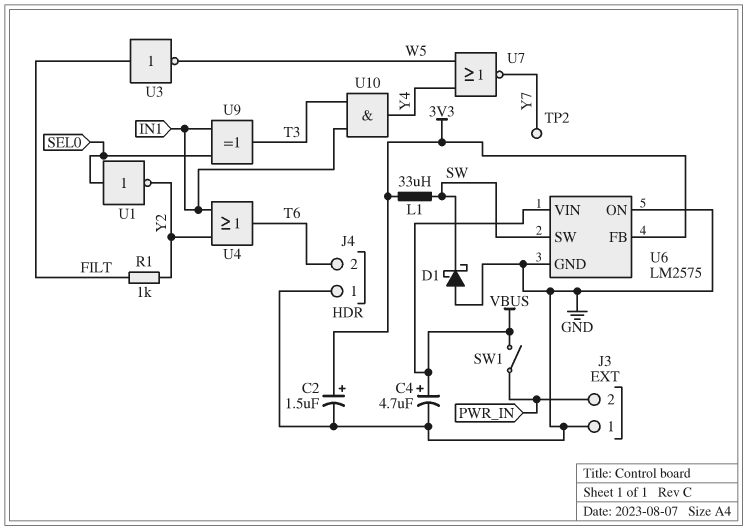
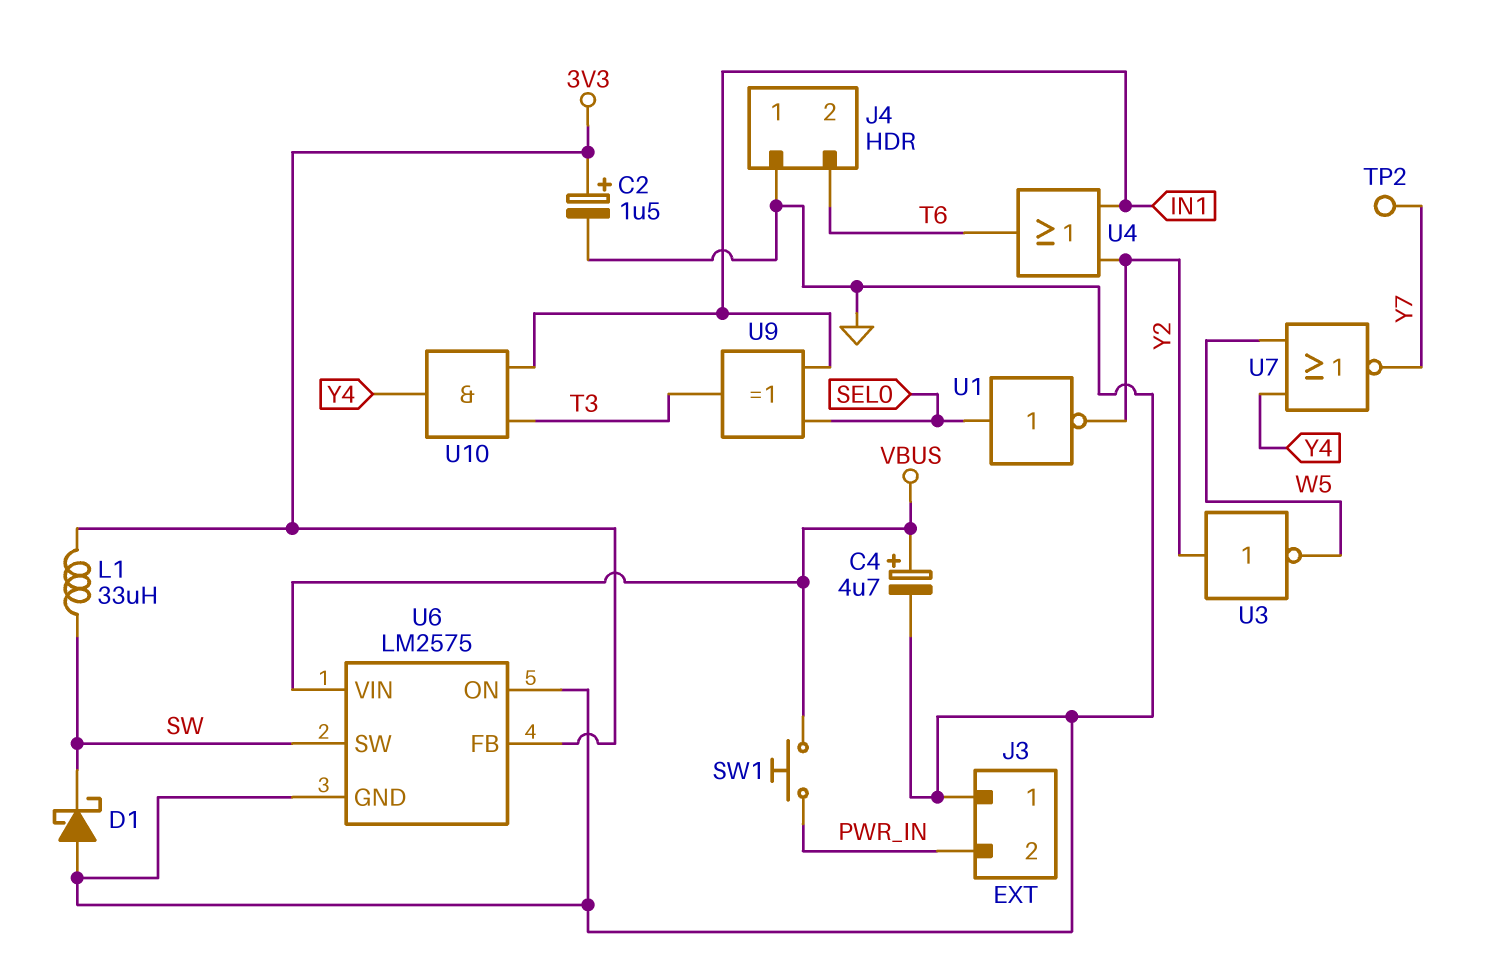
R1: 1k (FILT, Y2) -> none
SW1: switch (PWR_IN, VBUS) -> button (PWR_IN, VBUS)
U3: NOT (in FILT, out W5) -> NOT (in Y2, out W5)

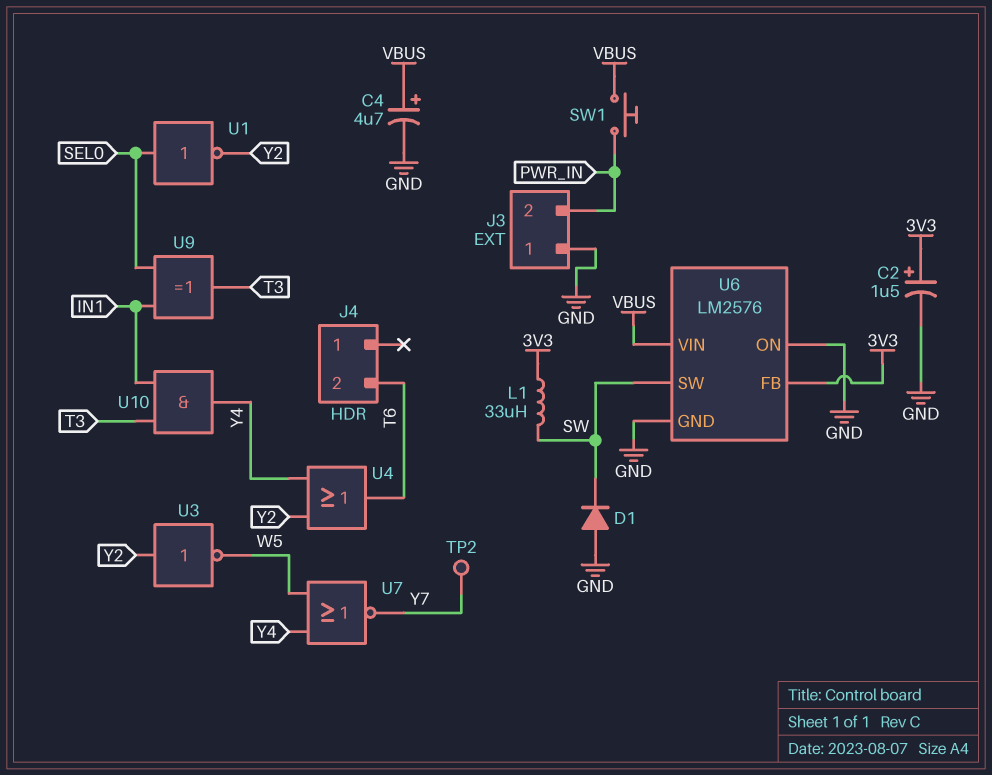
D1: schottky (A GND, K SW) -> diode (A GND, K SW)
J4 pin 1: GND -> none
U4: OR (in IN1, in Y2, out T6) -> OR (in Y2, in Y4, out T6)
U6: LM2575 -> LM2576

